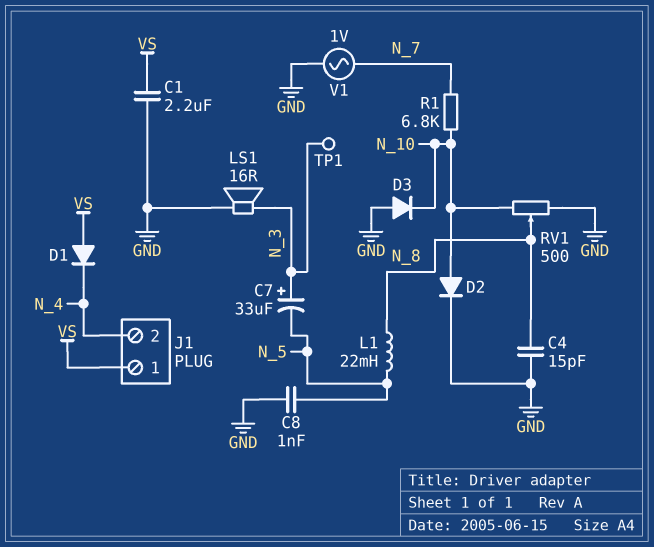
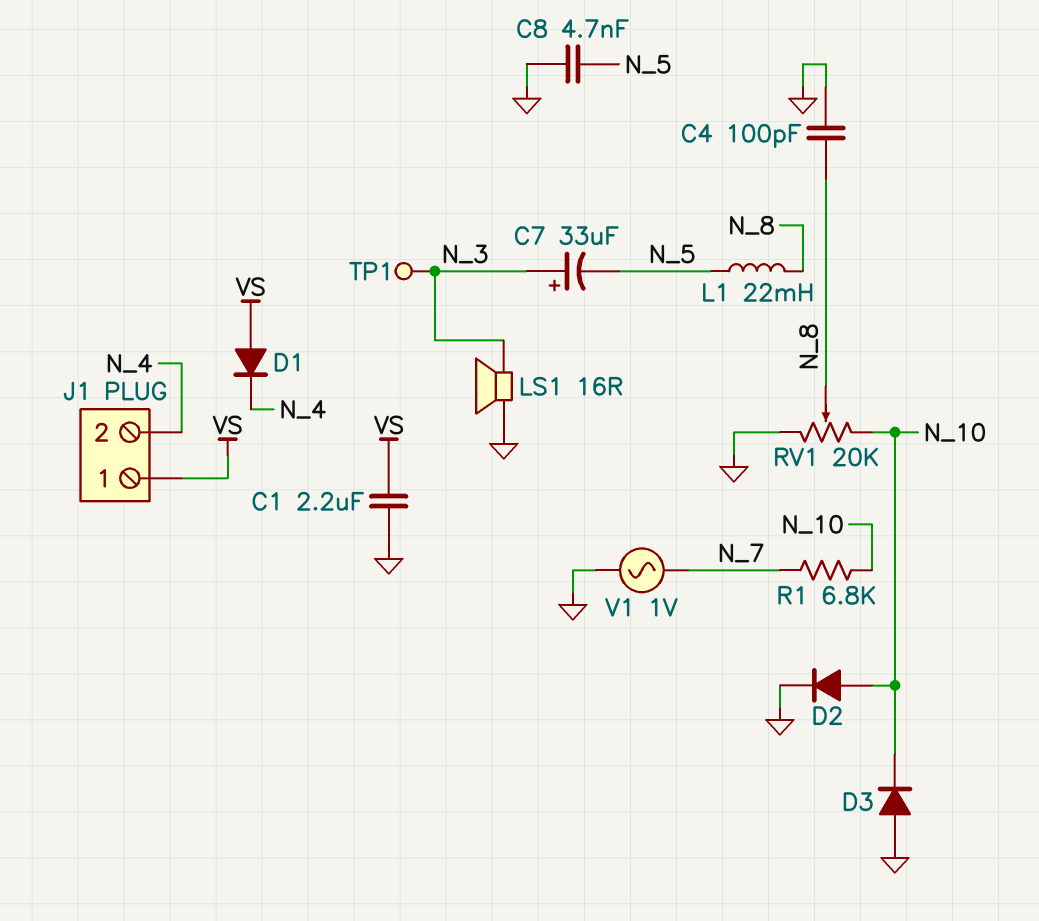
C4: 15pF (GND, N_8) -> 100pF (GND, N_8)
C8: 1nF (GND, N_5) -> 4.7nF (GND, N_5)
RV1: 500 (GND, N_10, wiper N_8) -> 20k (GND, N_10, wiper N_8)

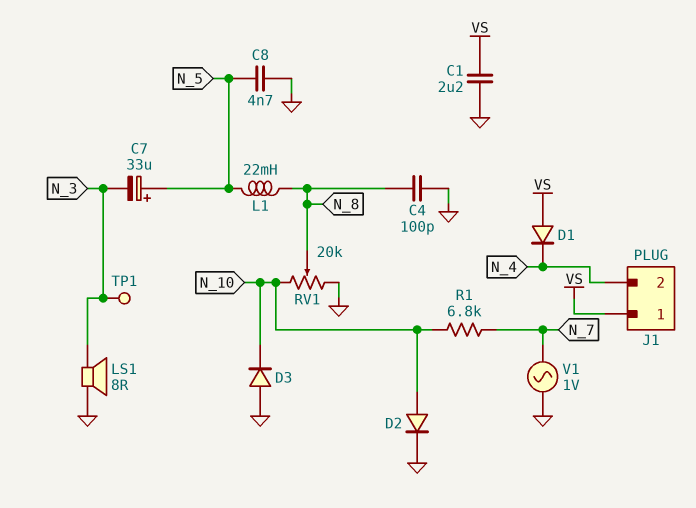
C7: 33uF (plus N_3, minus N_5) -> 33uF (plus N_5, minus N_3)
LS1: speaker 16R (GND, N_3) -> speaker 8R (GND, N_3)

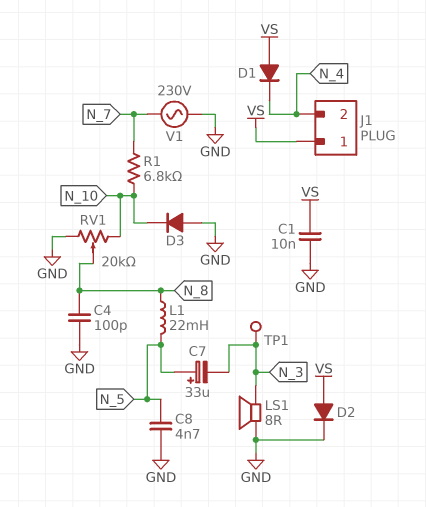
C1: 2.2uF (GND, VS) -> 10nF (GND, VS)
D2: diode (A N_10, K GND) -> diode (A VS, K GND)
V1: AC 1V (GND, N_7) -> AC 230V (GND, N_7)

